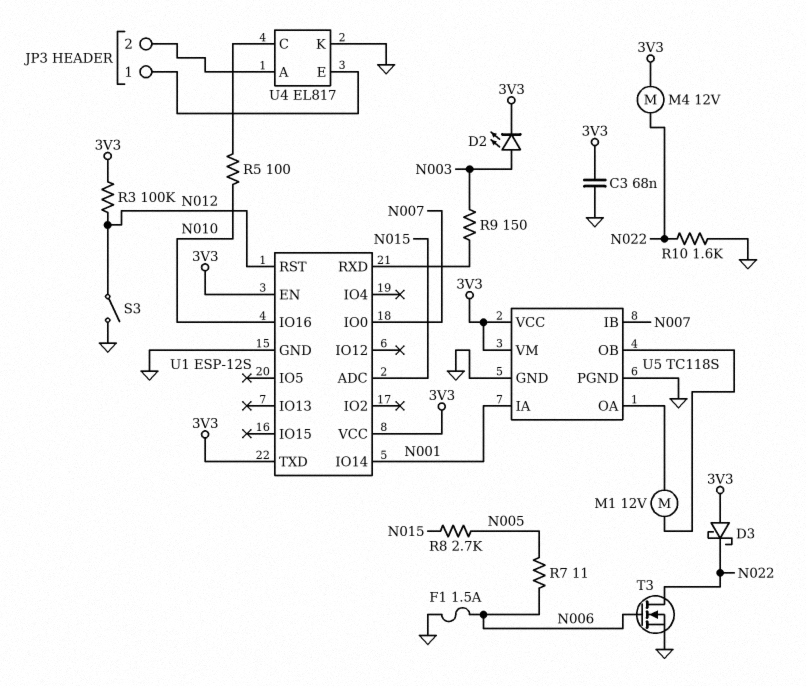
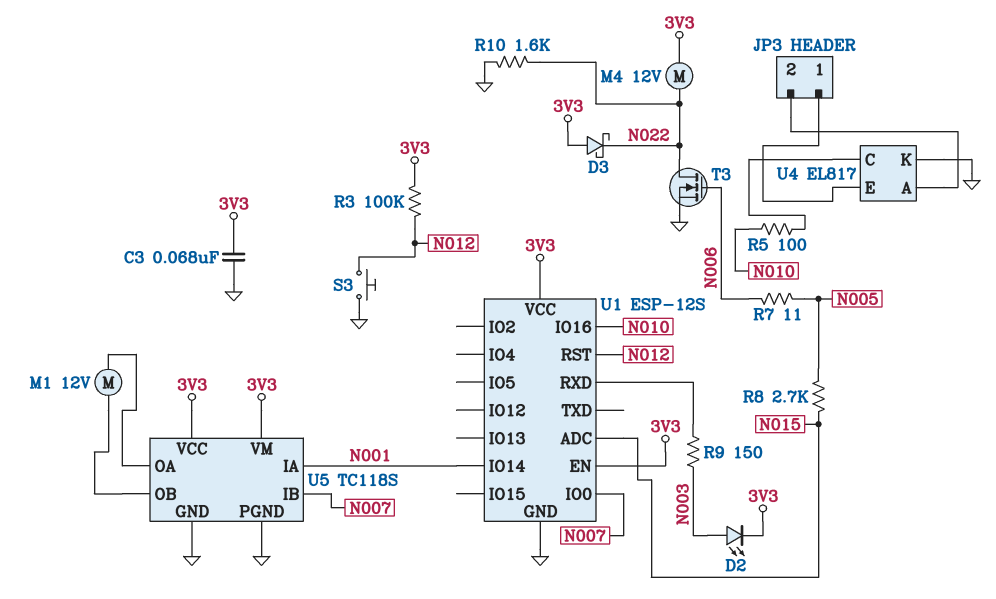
F1: 1.5A (GND, N006) -> none
S3: switch (GND, N012) -> button (GND, N012)
U1 pin TXD: 3V3 -> none

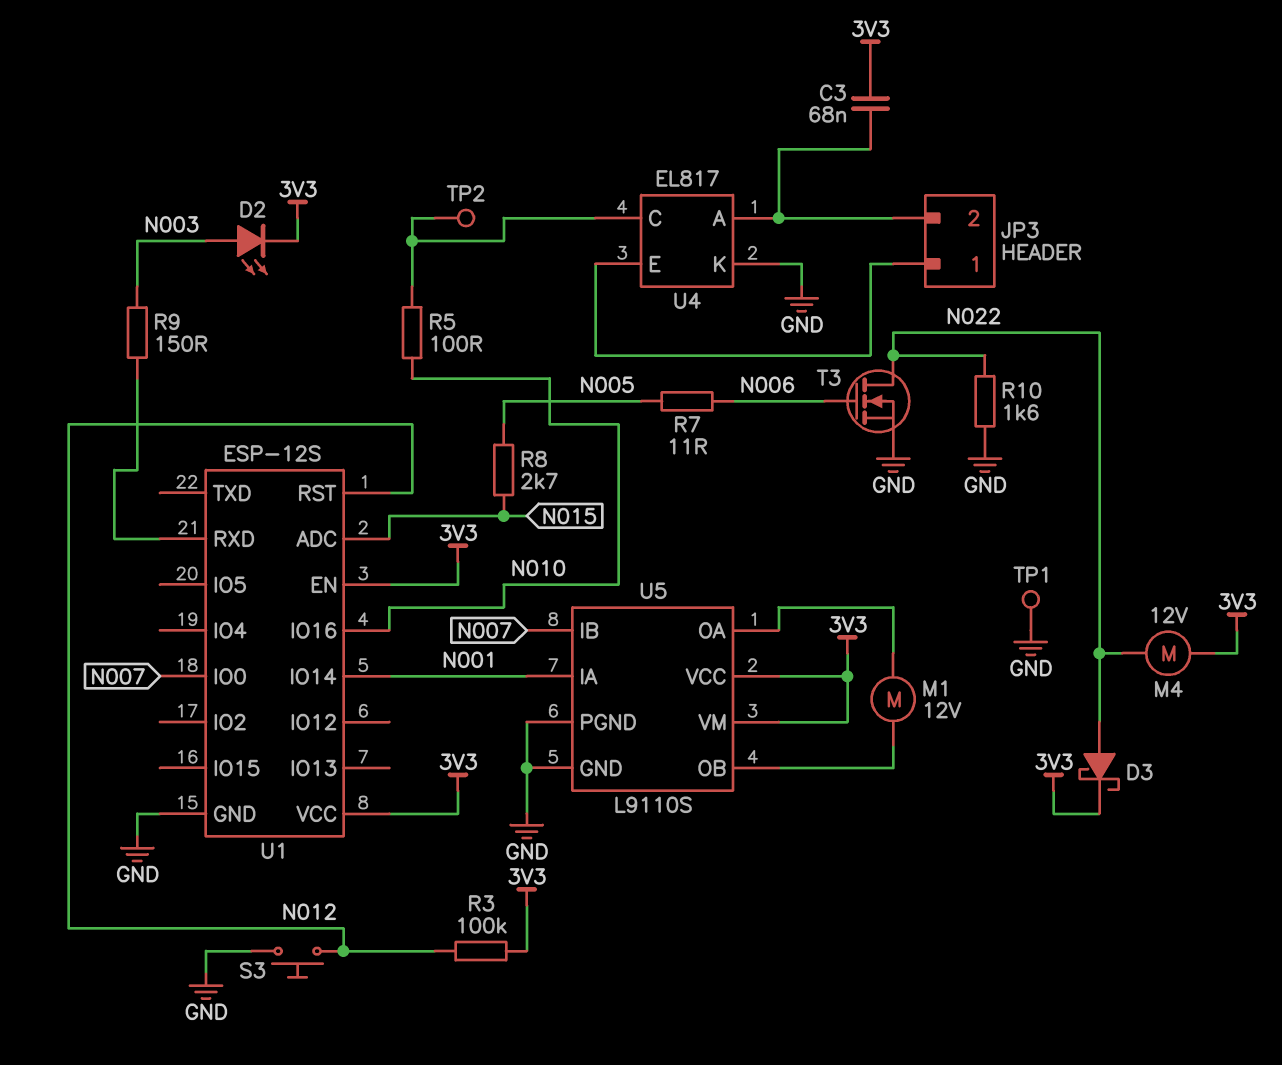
C3: 68nF (3V3, GND) -> 68nF (3V3, JP3/2)
D3: schottky (A 3V3, K N022) -> schottky (A N022, K 3V3)
TP1: none -> test point (GND)
TP2: none -> test point (U4/C)
U5: TC118S -> L9110S

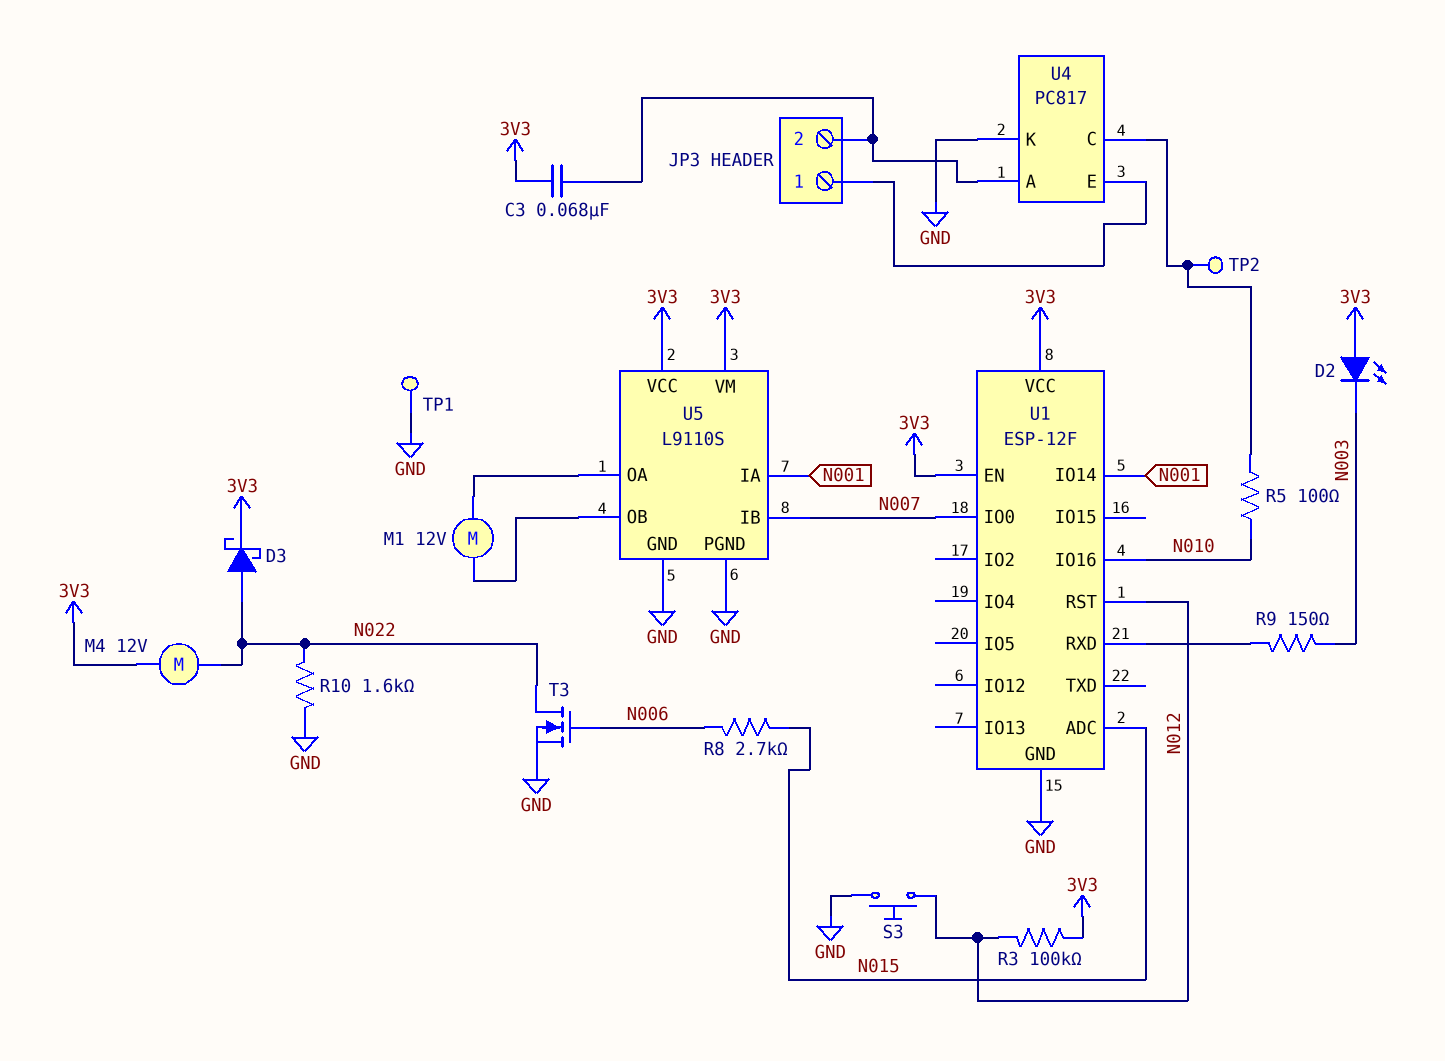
D2: LED (A N003, K 3V3) -> LED (A 3V3, K N003)
R7: 11 (N005, N006) -> none
R8: 2.7k (N005, N015) -> 2.7k (N006, N015)
U1: ESP-12S -> ESP-12F
U4: EL817 -> PC817

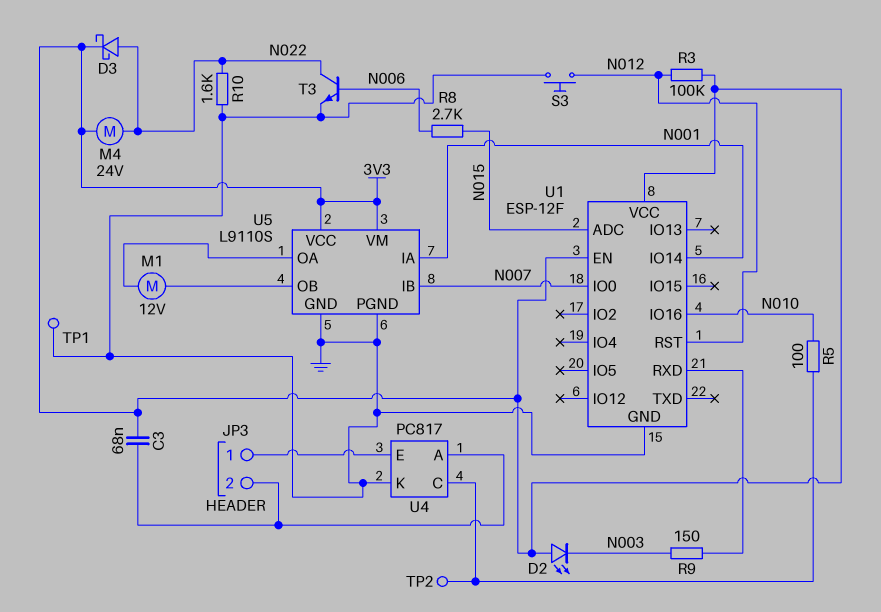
M4: motor 12V (3V3, N022) -> motor 24V (3V3, N022)
T3: NMOS (G N006, D N022, S GND) -> NPN (B N006, C N022, E GND)

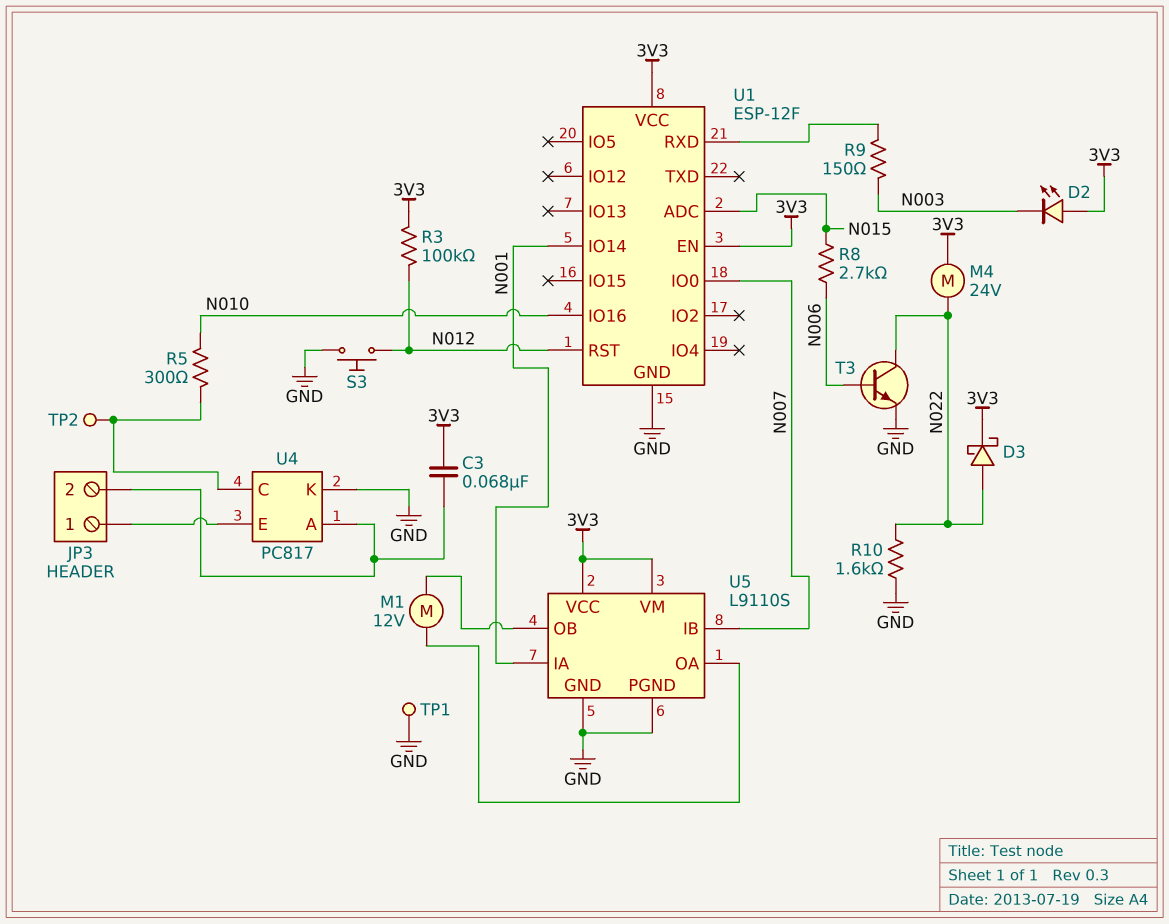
R5: 100 (N010, U4/C) -> 300 (N010, U4/C)

